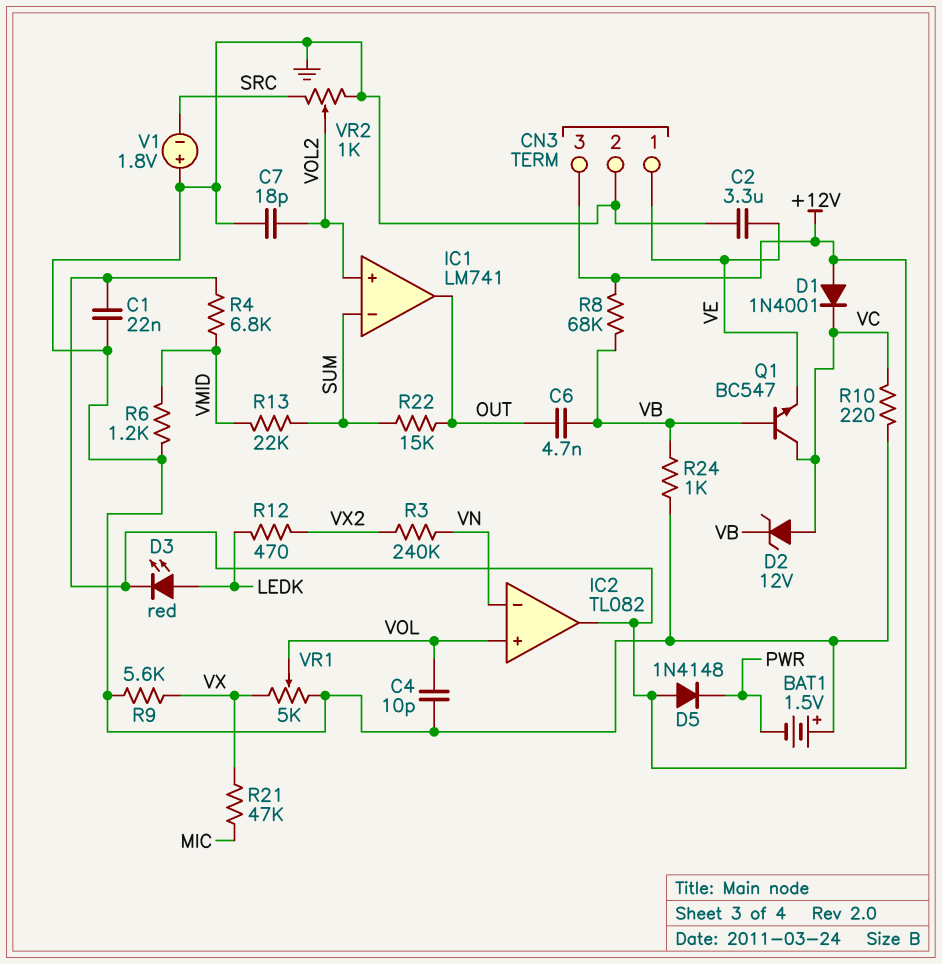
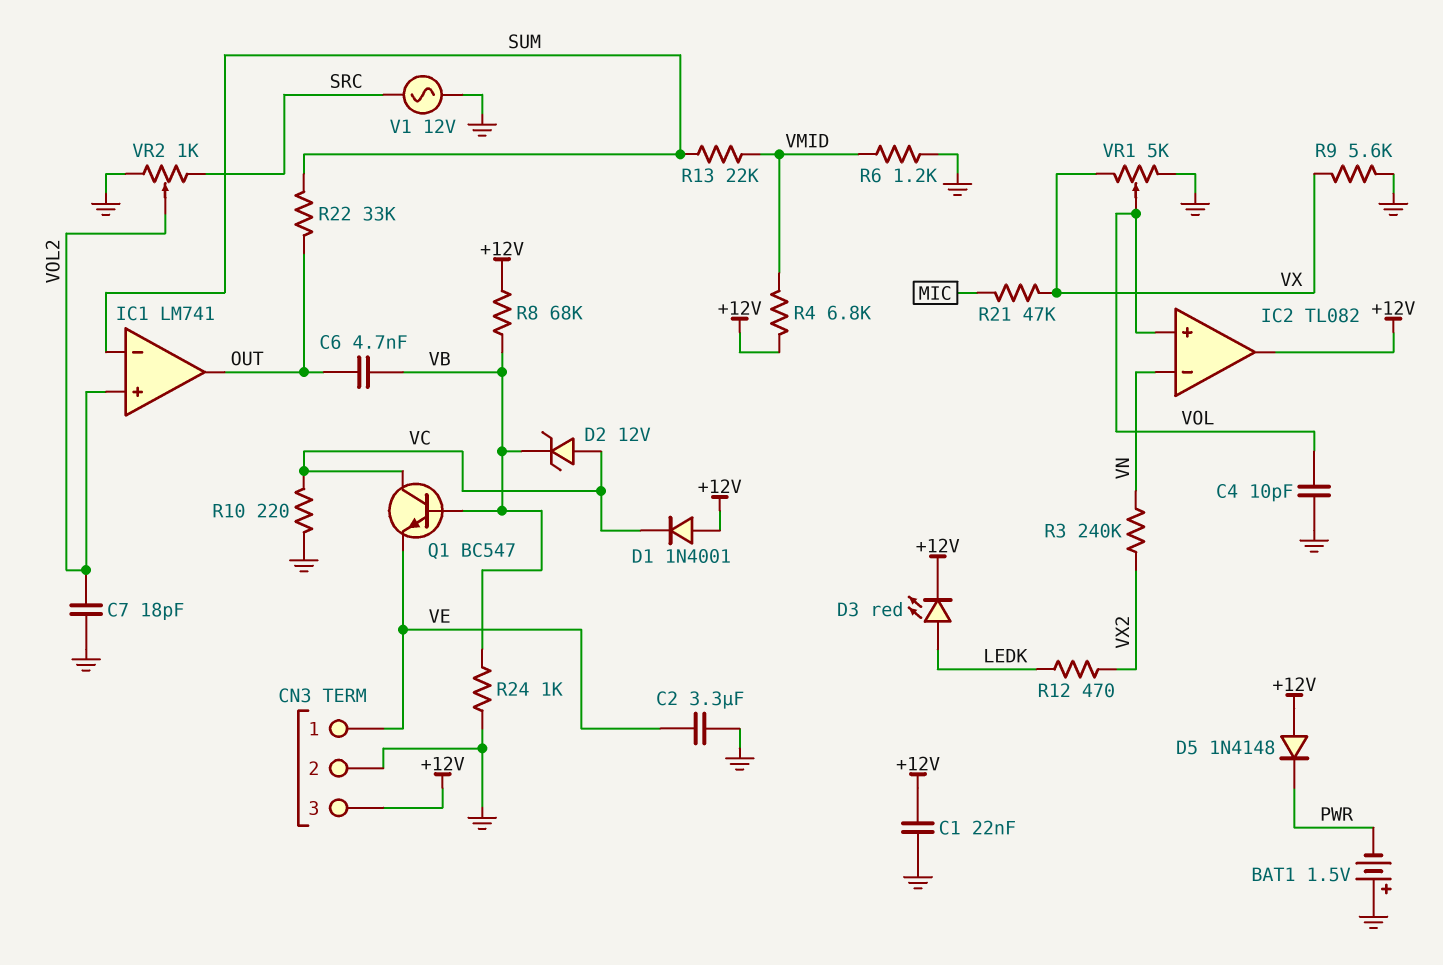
R22: 15k (OUT, SUM) -> 33k (OUT, SUM)
V1: 1.8V (plus GND, minus SRC) -> AC 12V (GND, SRC)

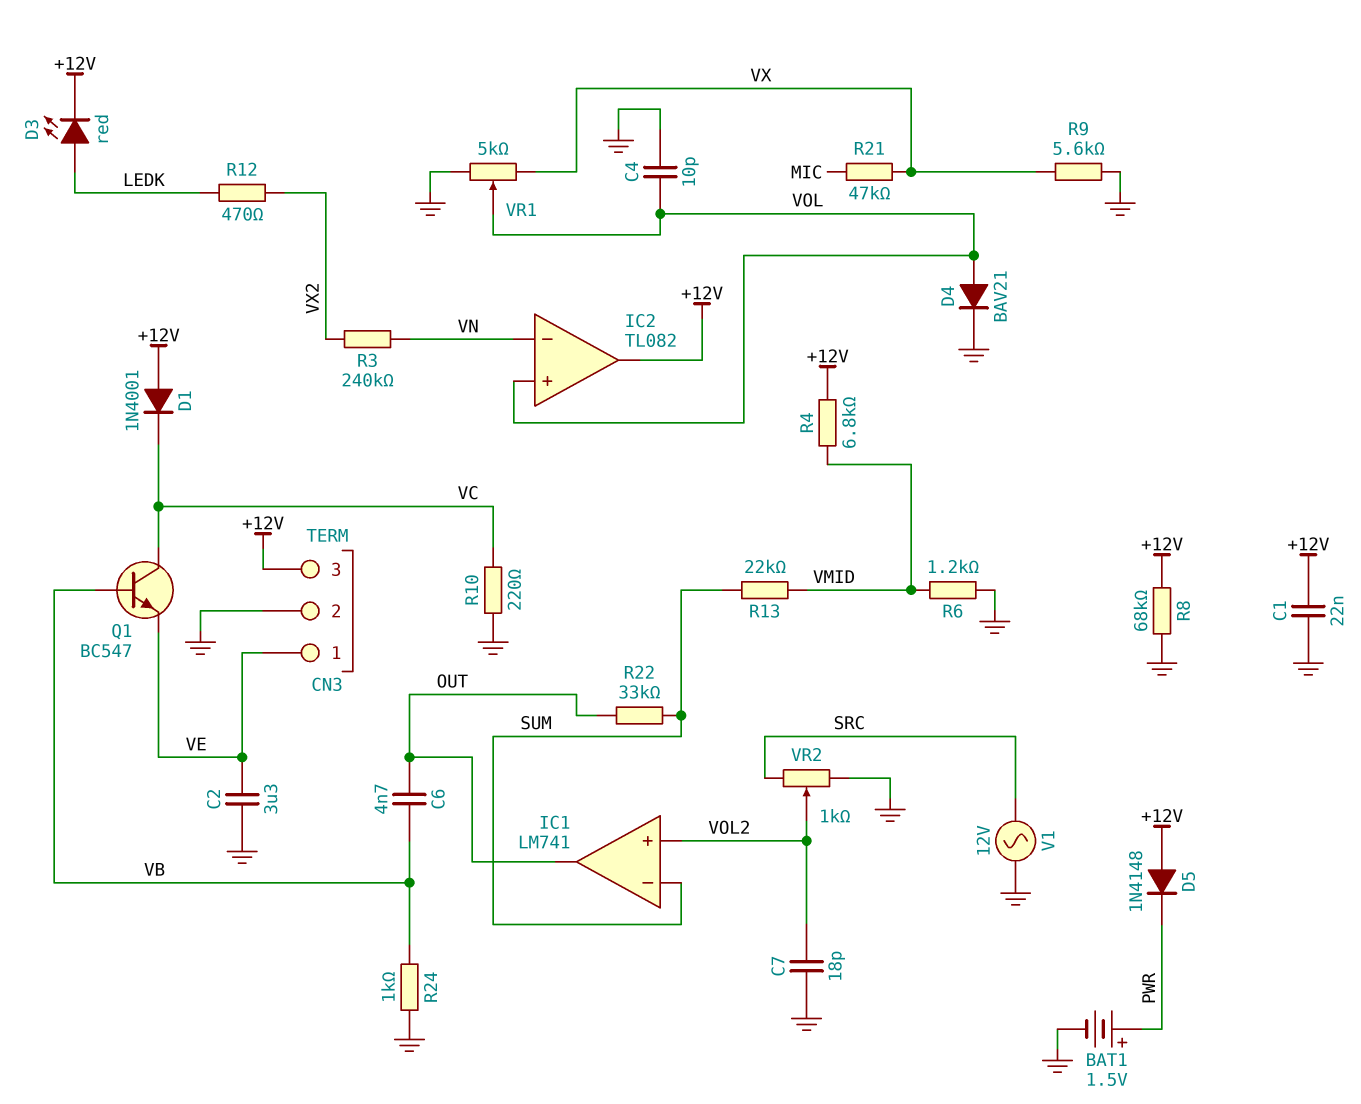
BAT1: 1.5V (plus GND, minus PWR) -> 1.5V (plus PWR, minus GND)
D2: zener 12V (A VC, K VB) -> none
D4: none -> diode BAV21 (A VOL, K GND)
R8: 68k (+12V, VB) -> 68k (+12V, GND)

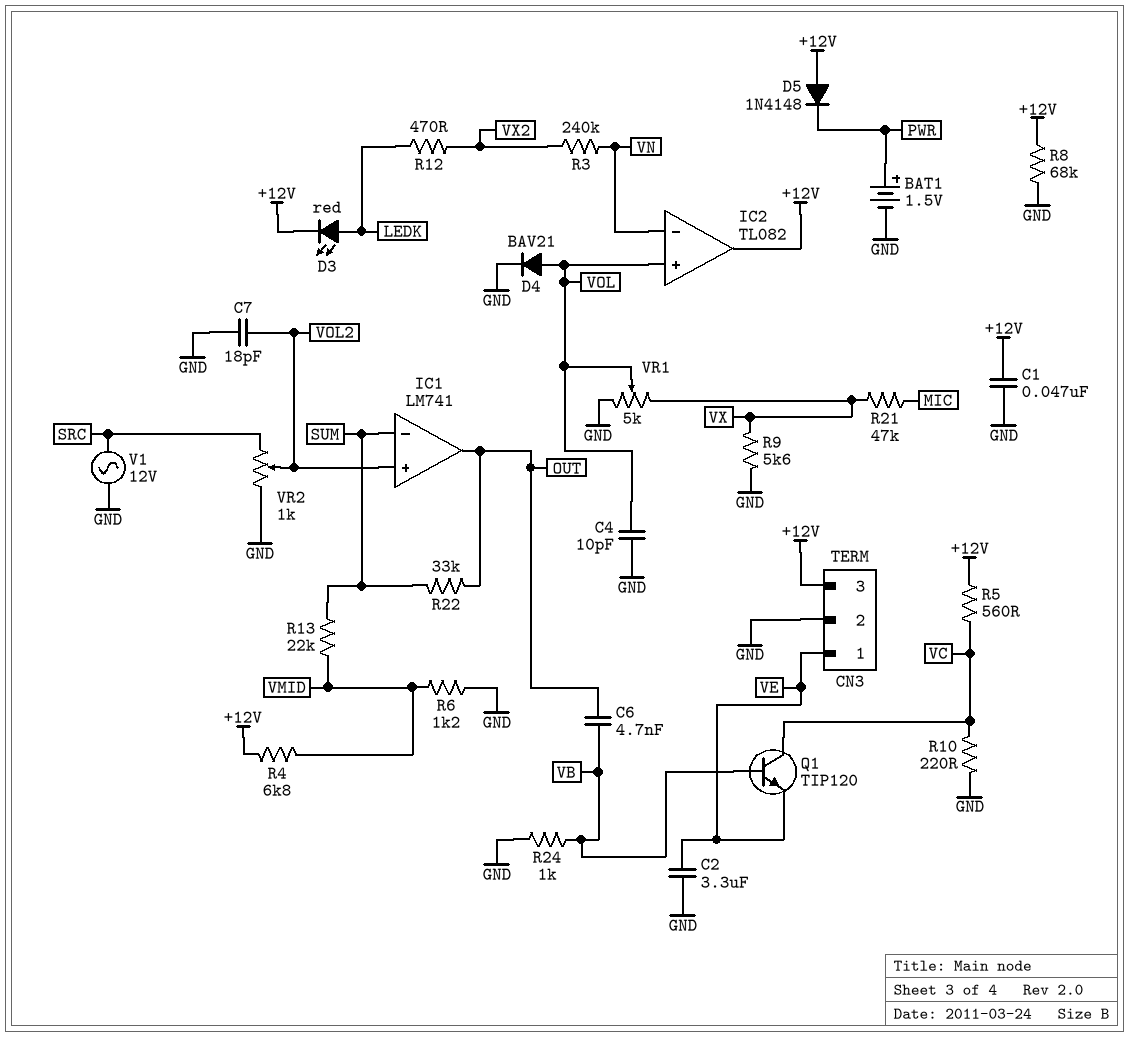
C1: 22nF (+12V, GND) -> 47nF (+12V, GND)
D1: diode 1N4001 (A +12V, K VC) -> none
Q1: NPN BC547 (B VB, C VC, E VE) -> NPN TIP120 (B VB, C VC, E VE)
R5: none -> 560 (+12V, VC)

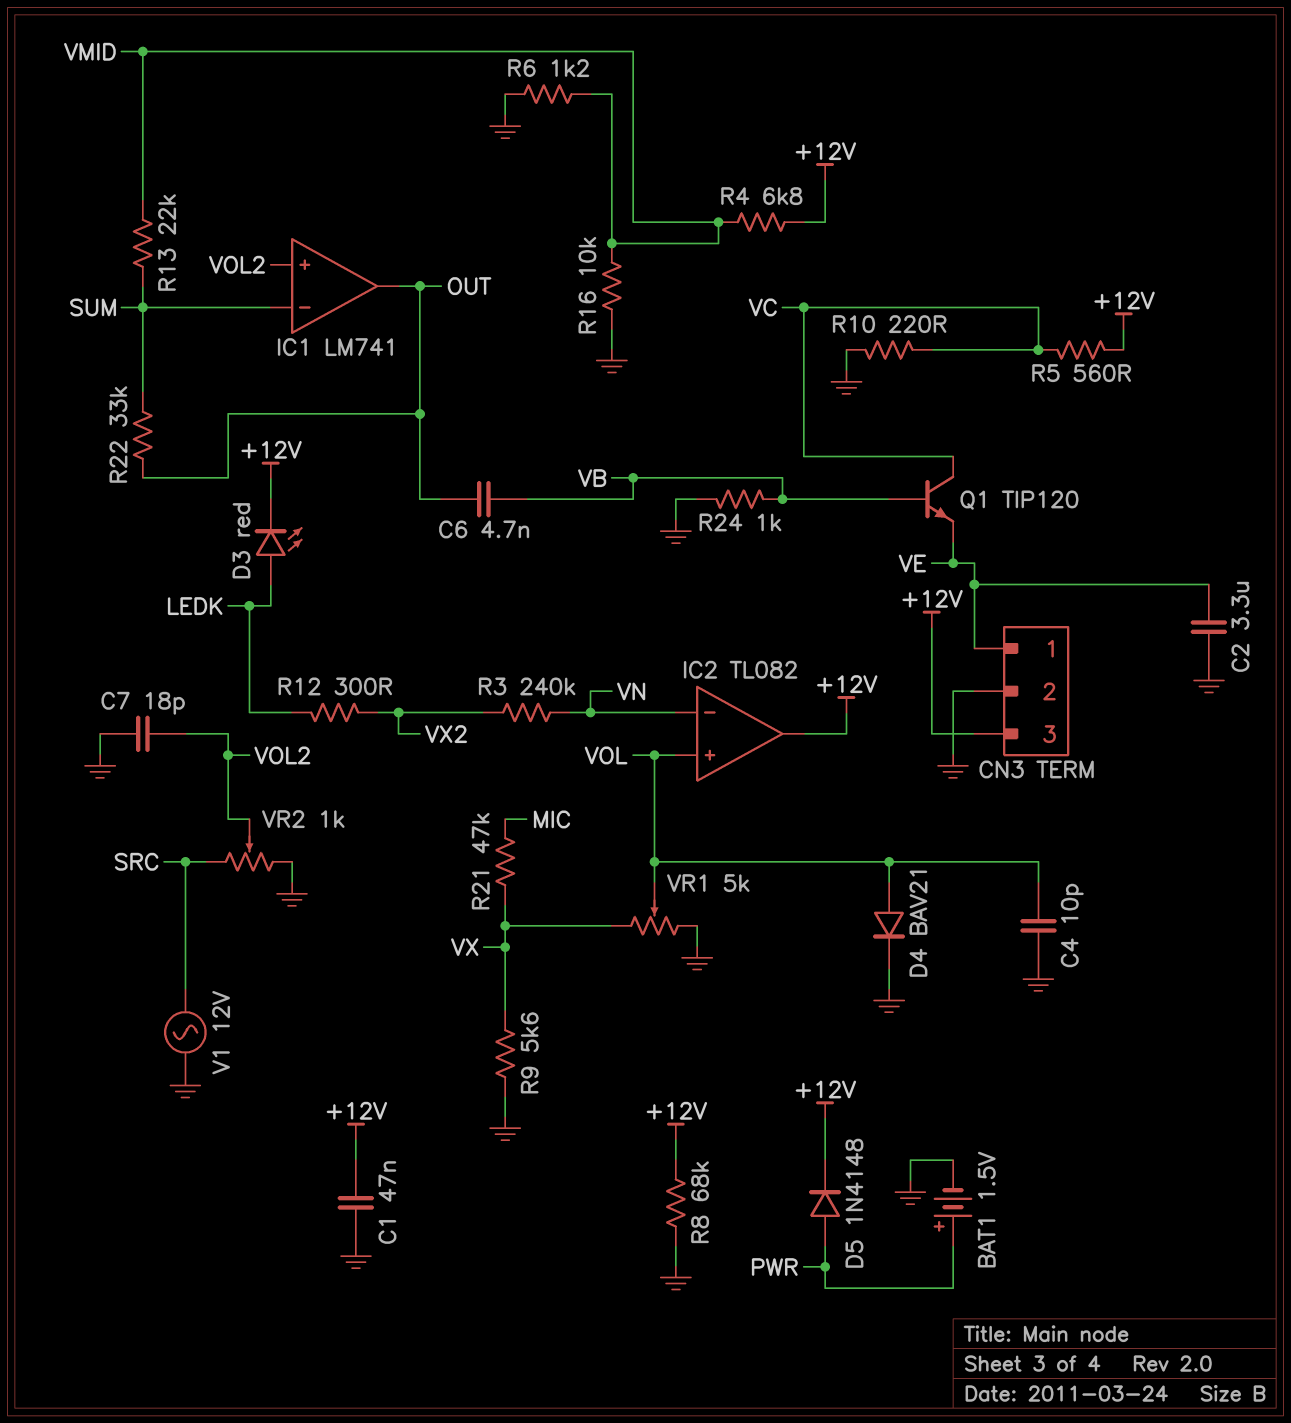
D5: diode 1N4148 (A +12V, K PWR) -> diode 1N4148 (A PWR, K +12V)
R12: 470 (LEDK, VX2) -> 300 (LEDK, VX2)
R16: none -> 10k (GND, VMID)

